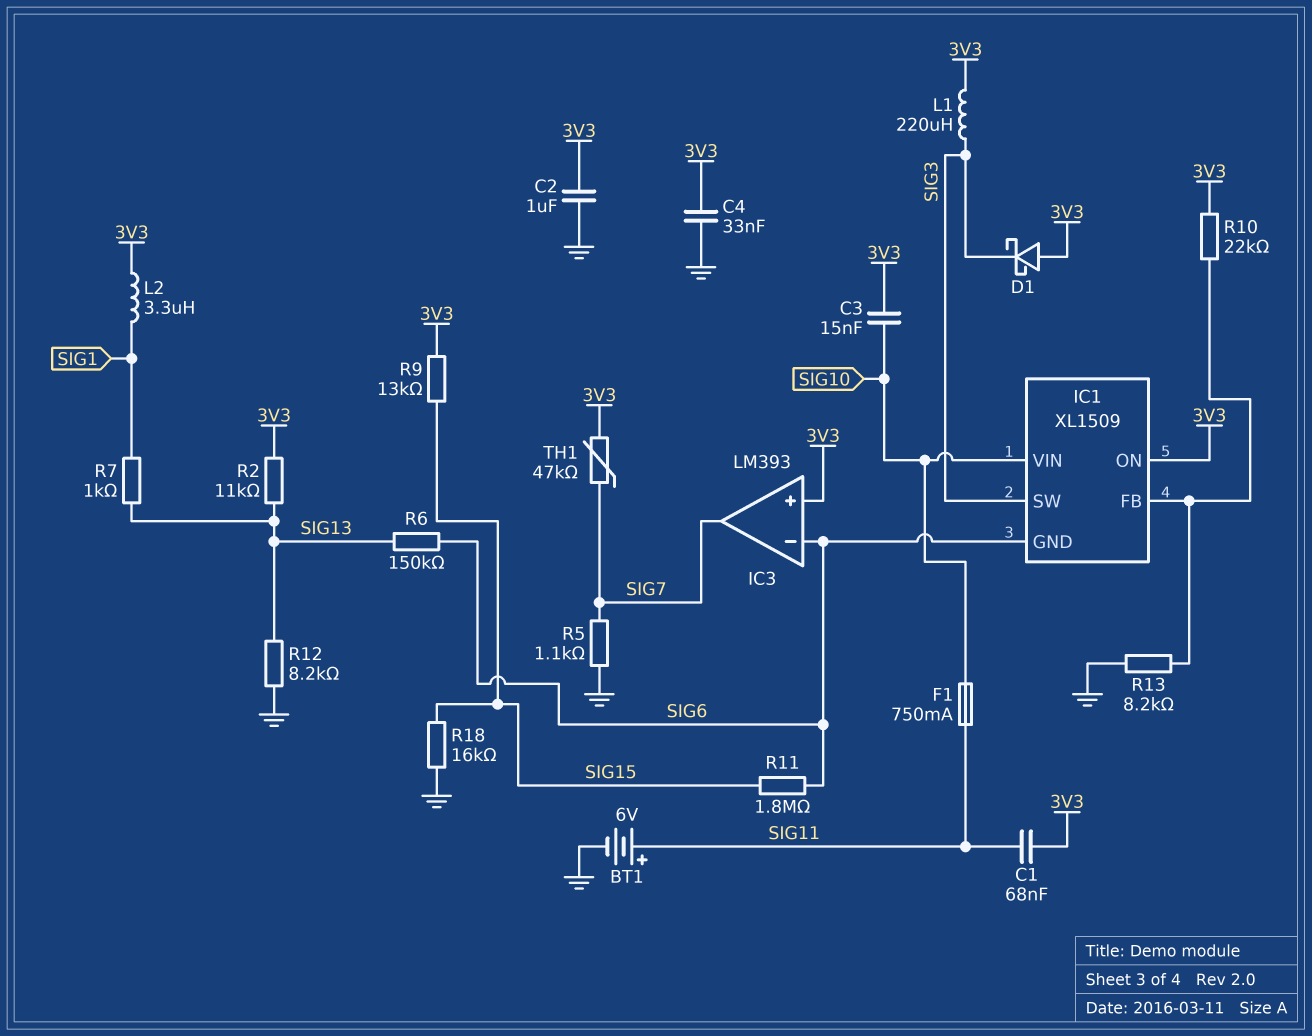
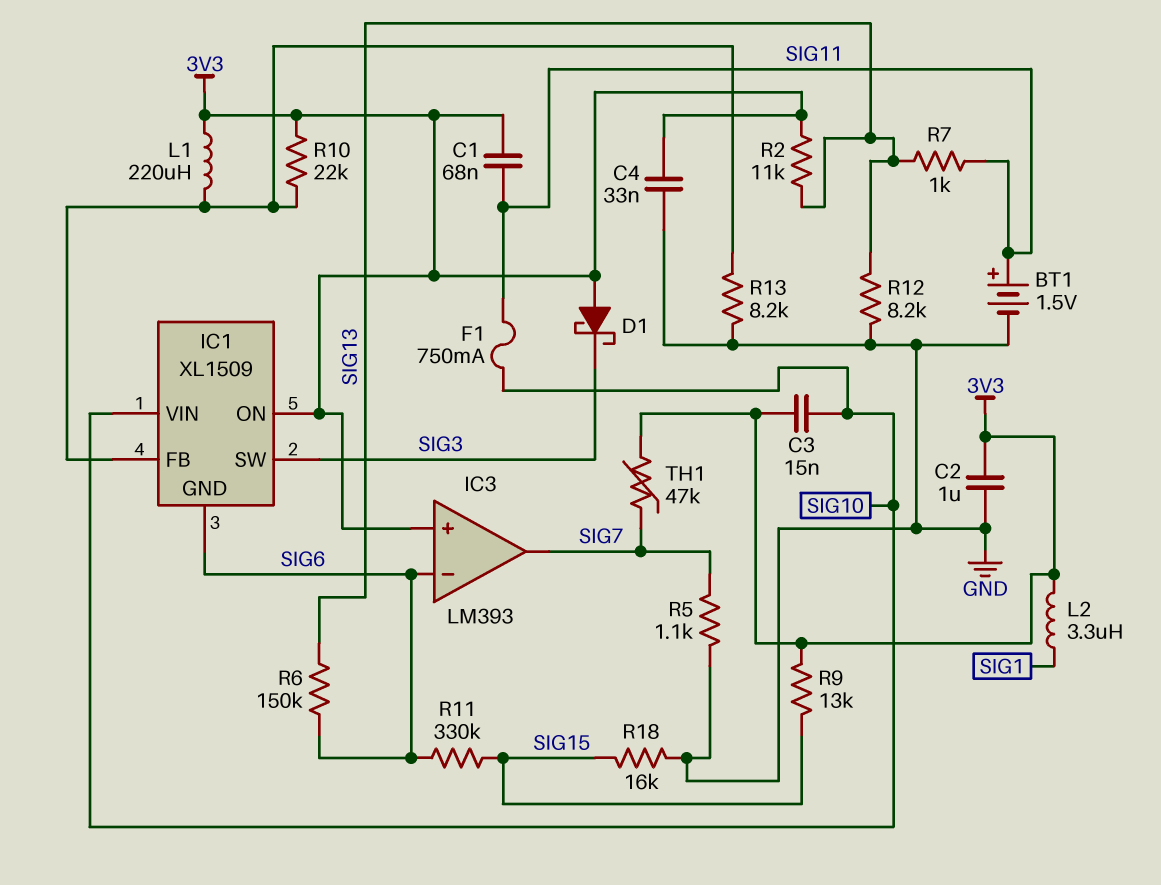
BT1: 6V (plus SIG11, minus GND) -> 1.5V (plus SIG11, minus GND)
L1: 220uH (3V3, SIG3) -> 220uH (3V3, IC1/FB)
R7: 1k (SIG1, SIG13) -> 1k (SIG11, SIG13)
R11: 1.8M (SIG6, SIG15) -> 330k (SIG6, SIG15)

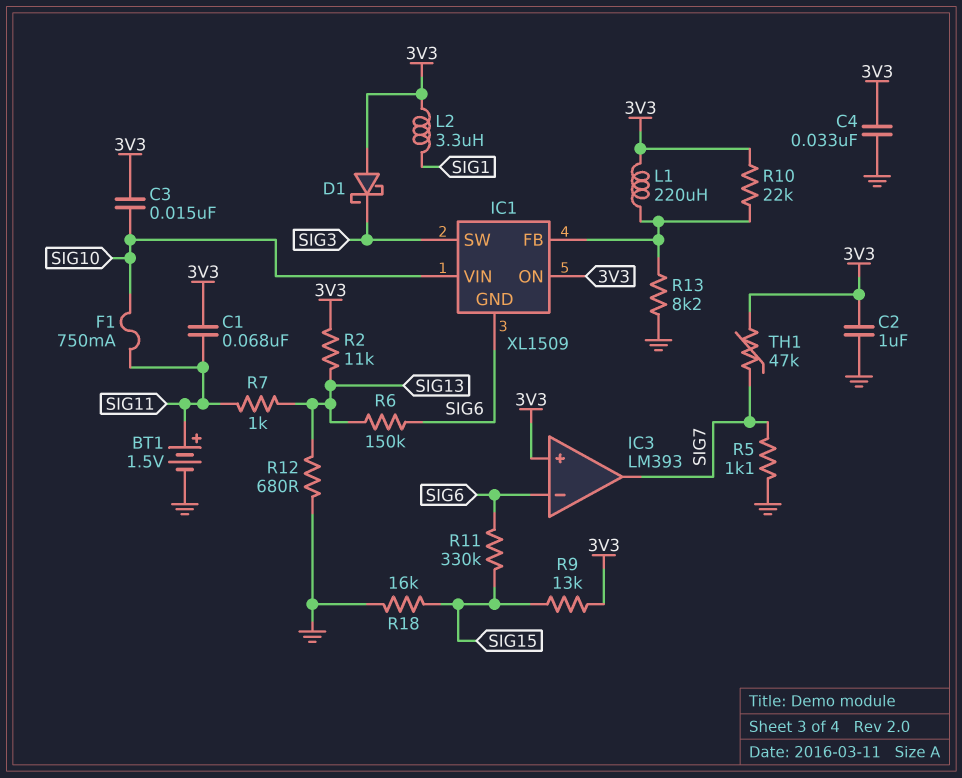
R12: 8.2k (GND, SIG13) -> 680 (GND, SIG13)

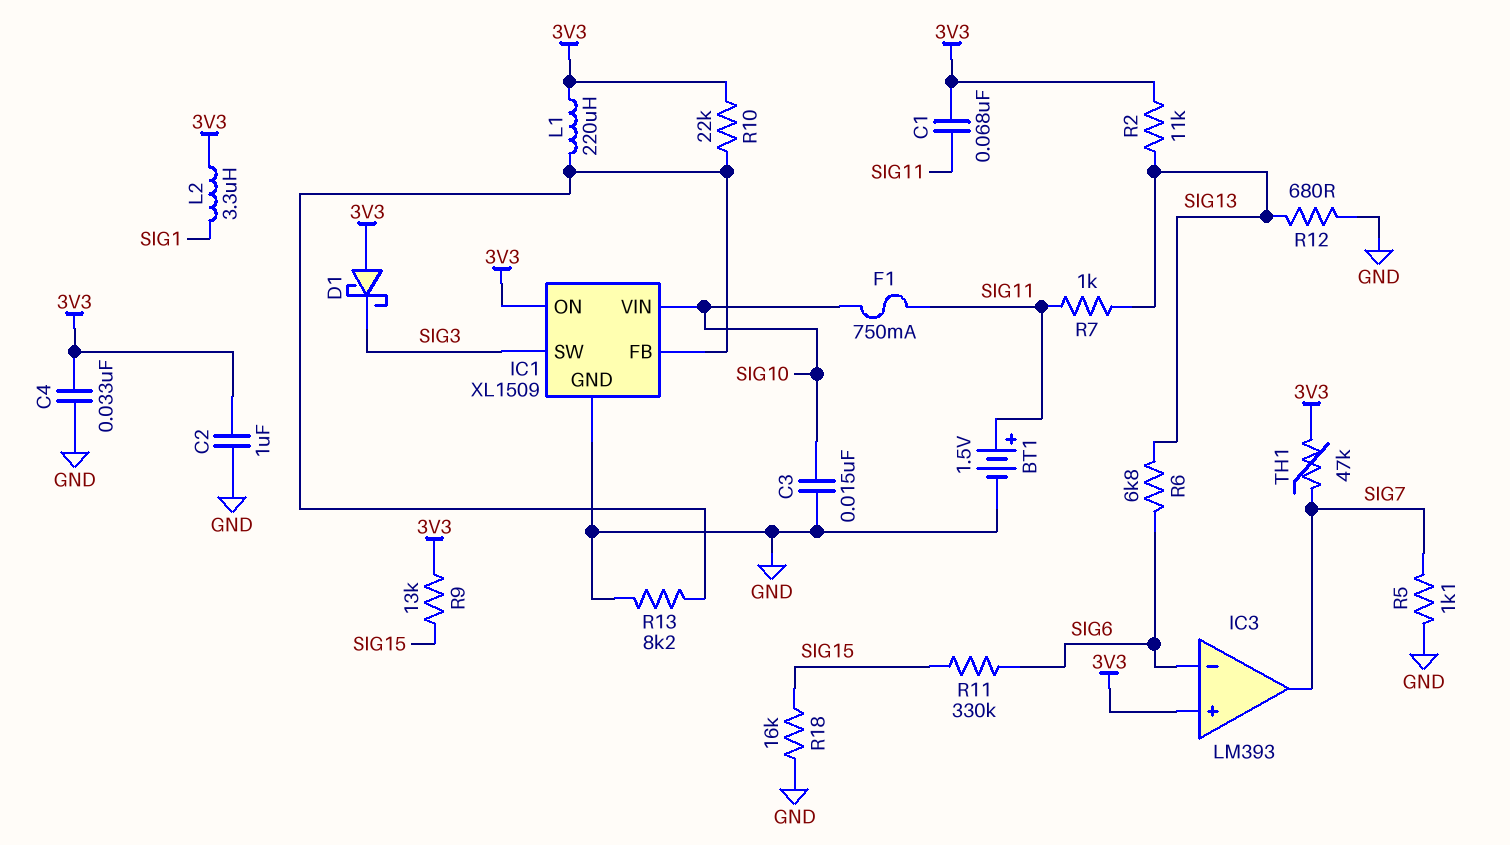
C3: 15nF (3V3, SIG10) -> 15nF (GND, SIG10)
IC1 pin GND: SIG6 -> GND
R6: 150k (SIG6, SIG13) -> 6.8k (SIG6, SIG13)

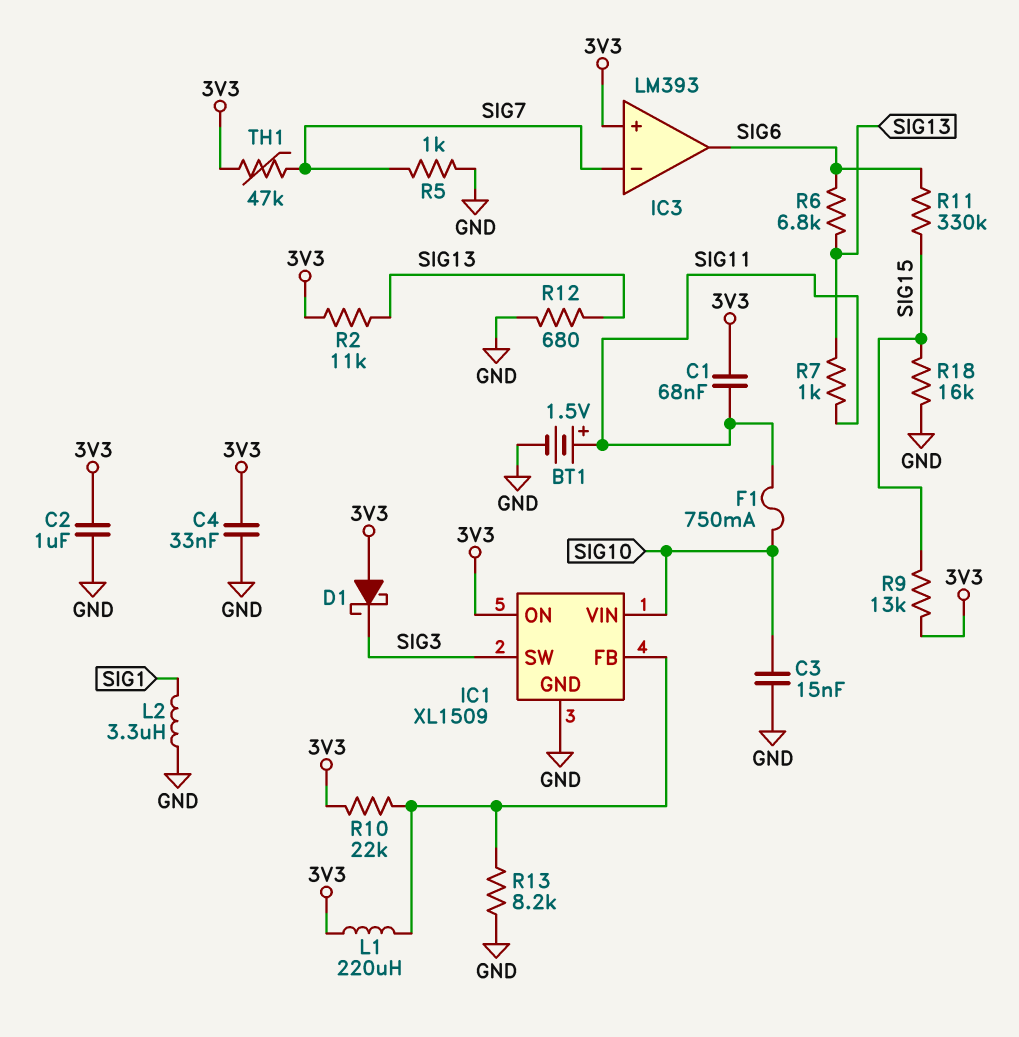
IC3 pin in-: SIG6 -> SIG7
IC3 pin out: SIG7 -> SIG6
L2: 3.3uH (3V3, SIG1) -> 3.3uH (GND, SIG1)
R5: 1.1k (GND, SIG7) -> 1k (GND, SIG7)

